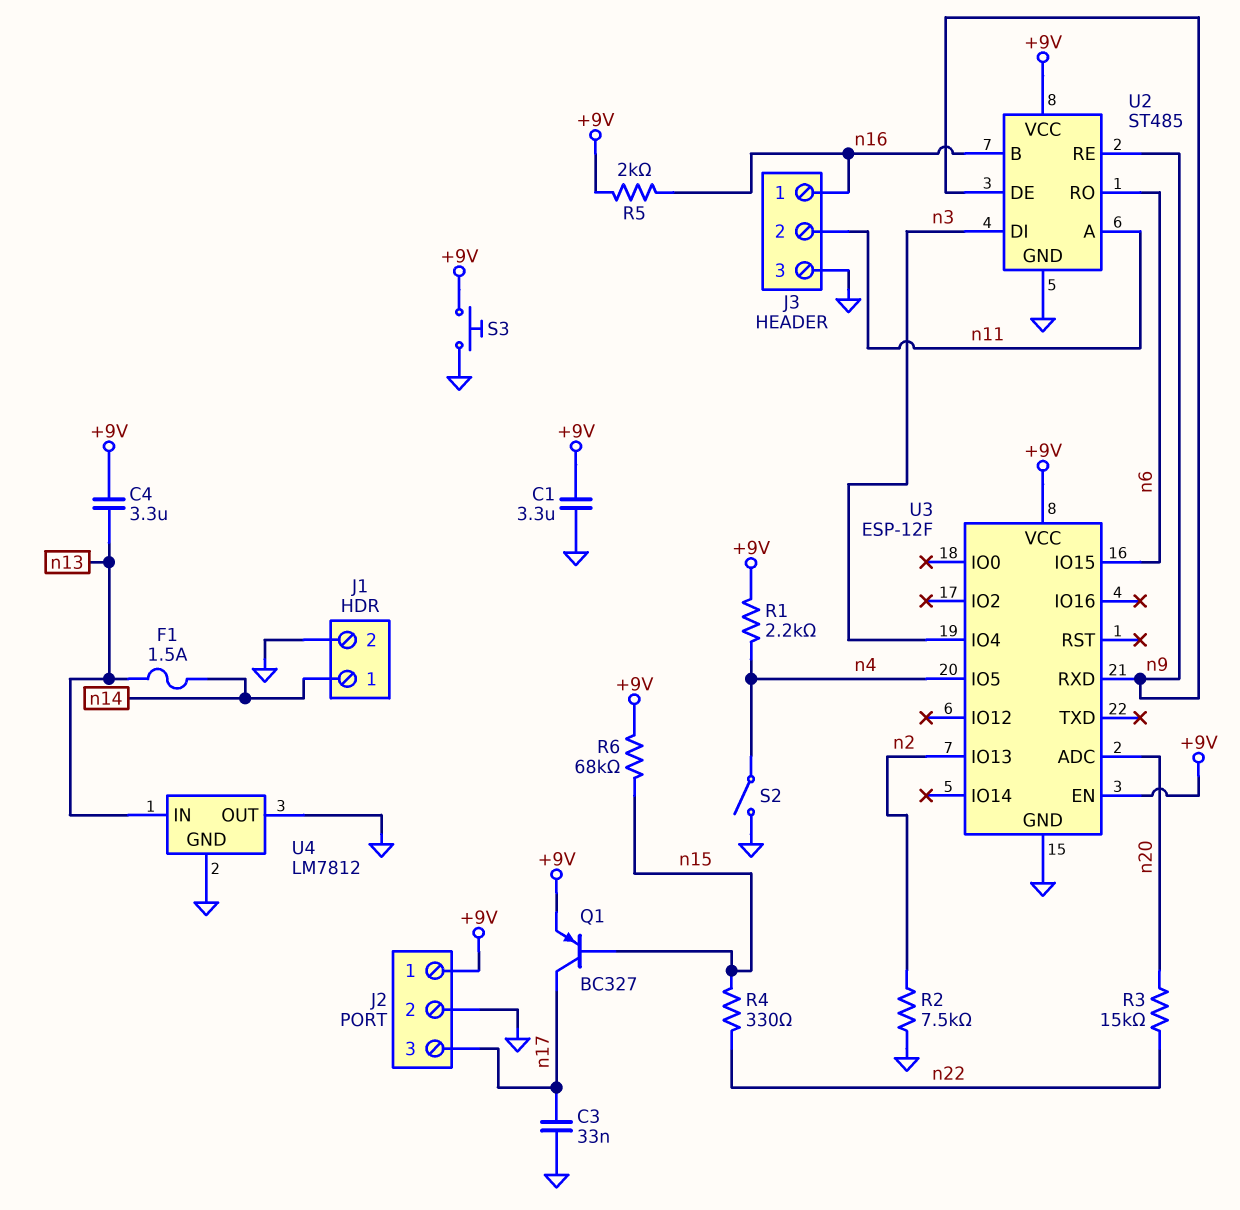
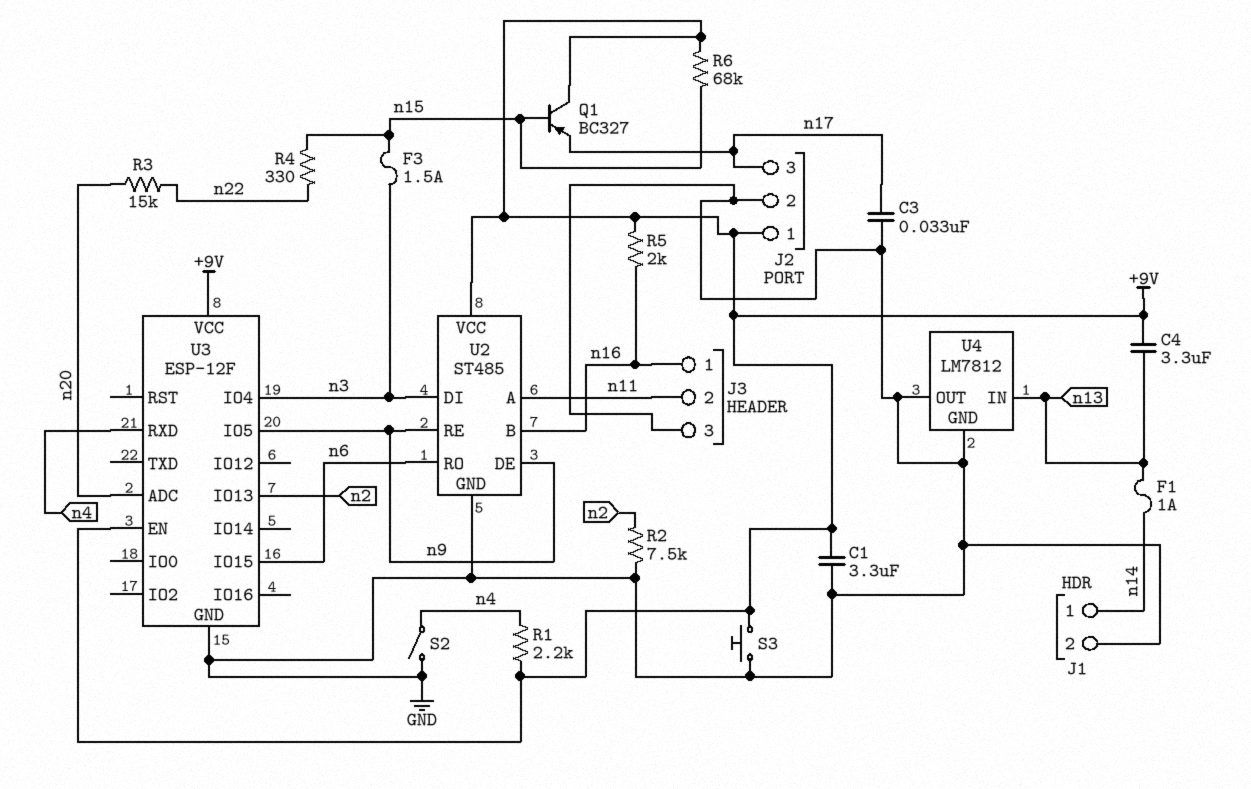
F1: 1.5A (n13, n14) -> 1A (n13, n14)
F3: none -> 1.5A (n3, n15)
Q1: PNP BC327 (B n15, C n17, E +9V) -> PNP BC327 (B n15, C +9V, E n17)
U3 pin IO5: n4 -> n9
U3 pin RXD: n9 -> n4

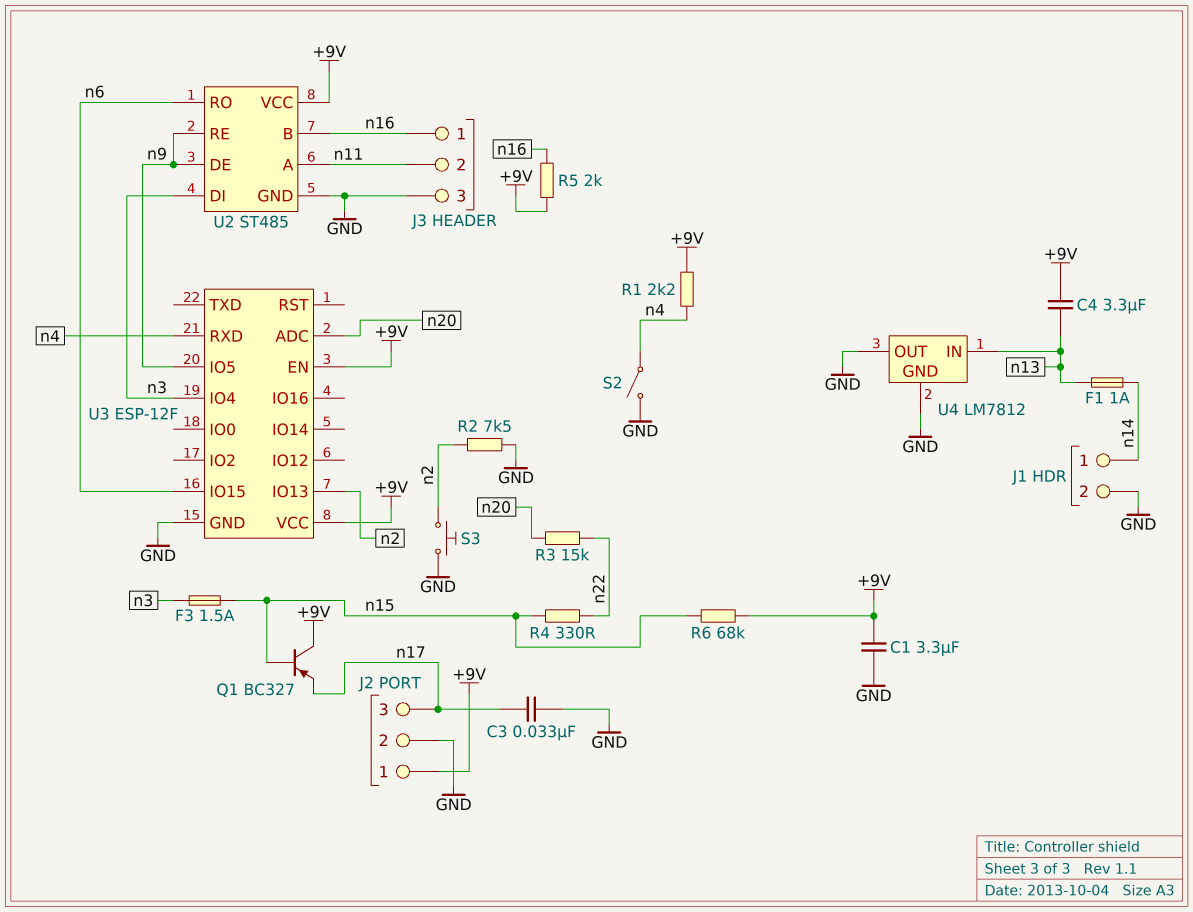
S3: button (+9V, GND) -> button (GND, n2)

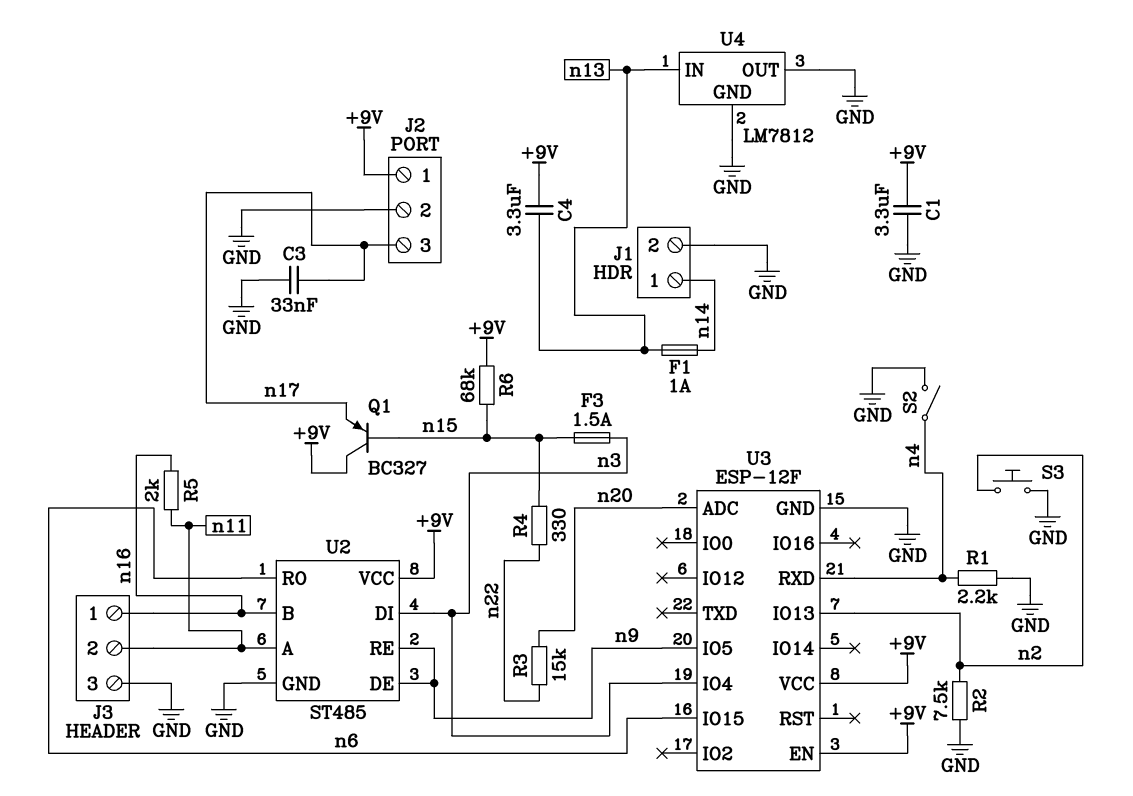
R1: 2.2k (+9V, n4) -> 2.2k (GND, n4)
R5: 2k (+9V, n16) -> 2k (n11, n16)

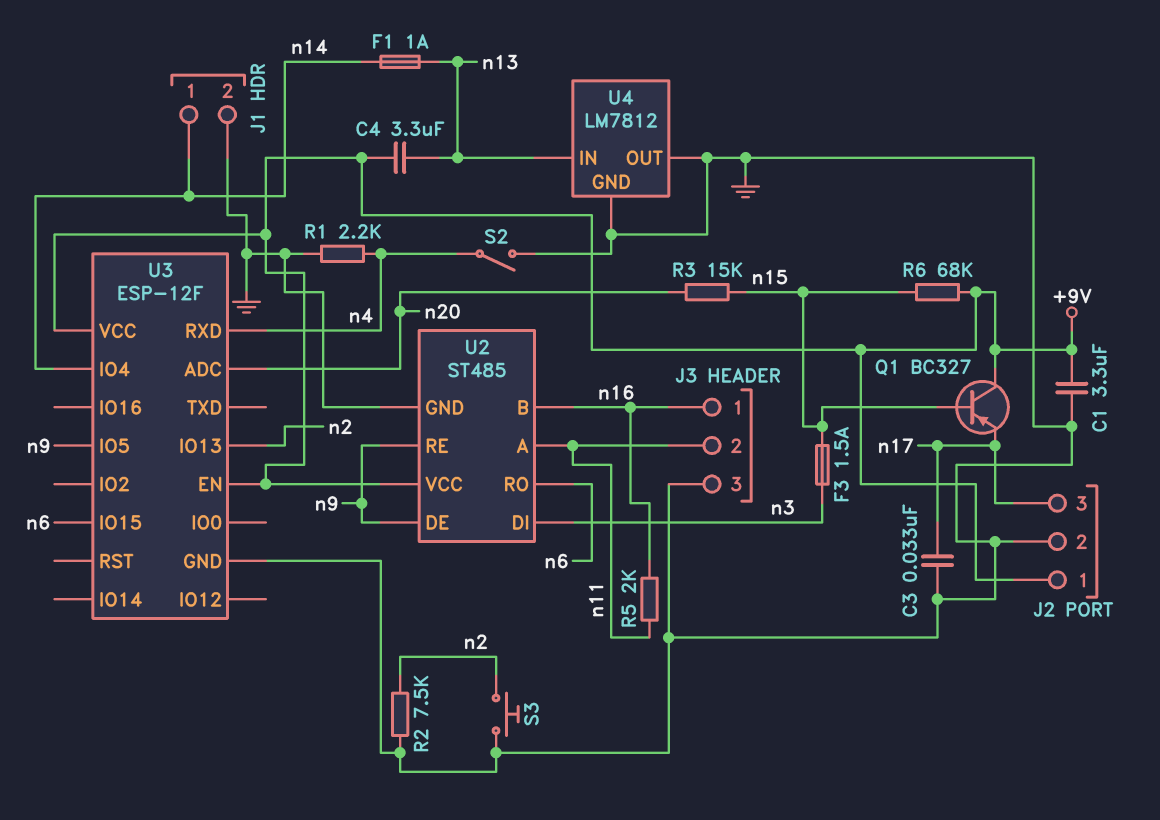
R3: 15k (n20, n22) -> 15k (n15, n20)
R4: 330 (n15, n22) -> none
U3 pin IO4: n3 -> n14

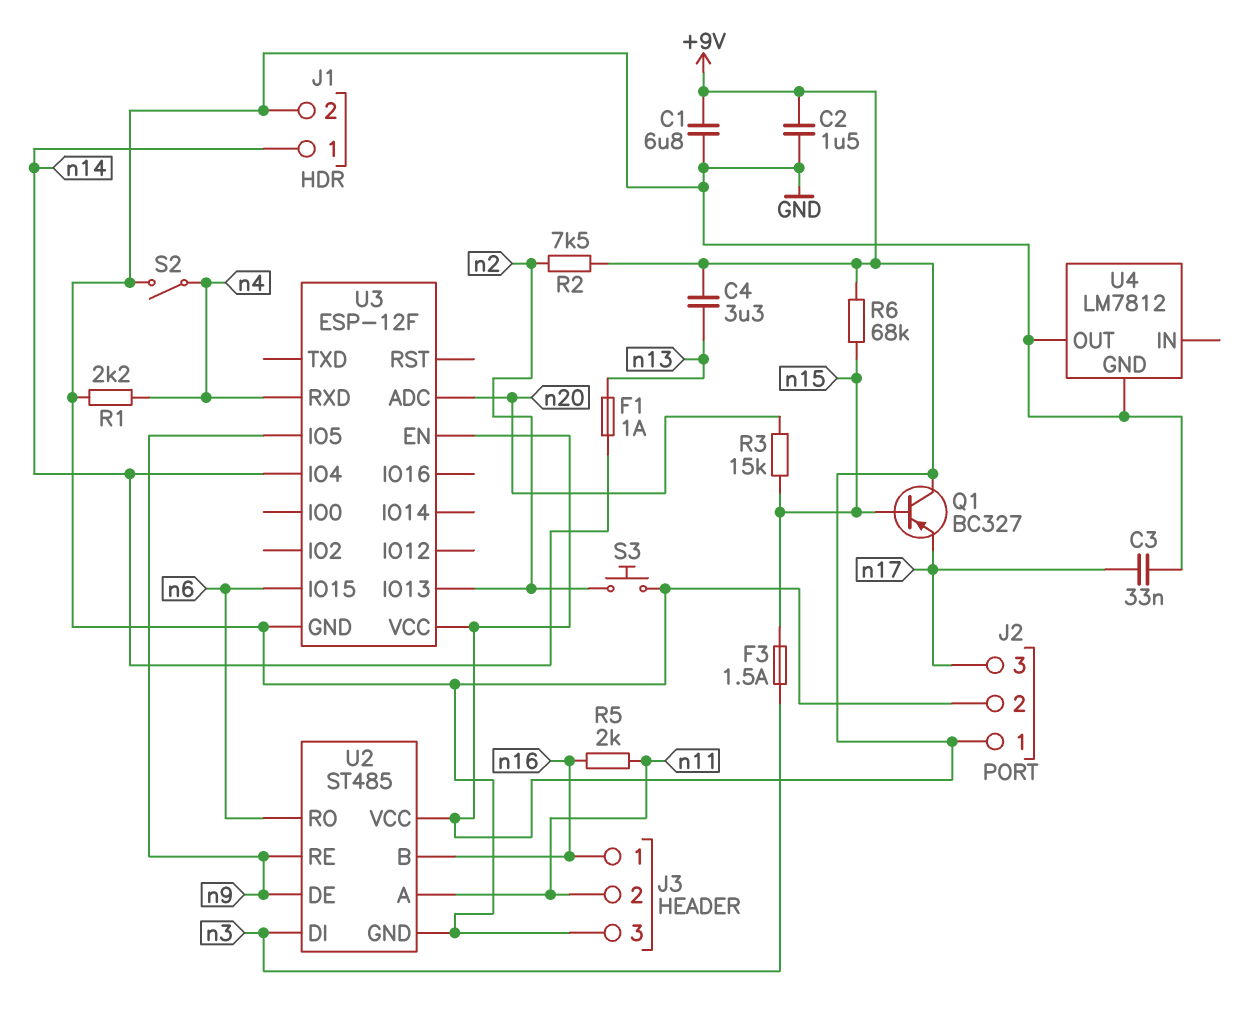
C1: 3.3uF (+9V, GND) -> 6.8uF (+9V, GND)
C2: none -> 1.5uF (+9V, GND)
R2: 7.5k (GND, n2) -> 7.5k (+9V, n2)
U4 pin IN: n13 -> none

